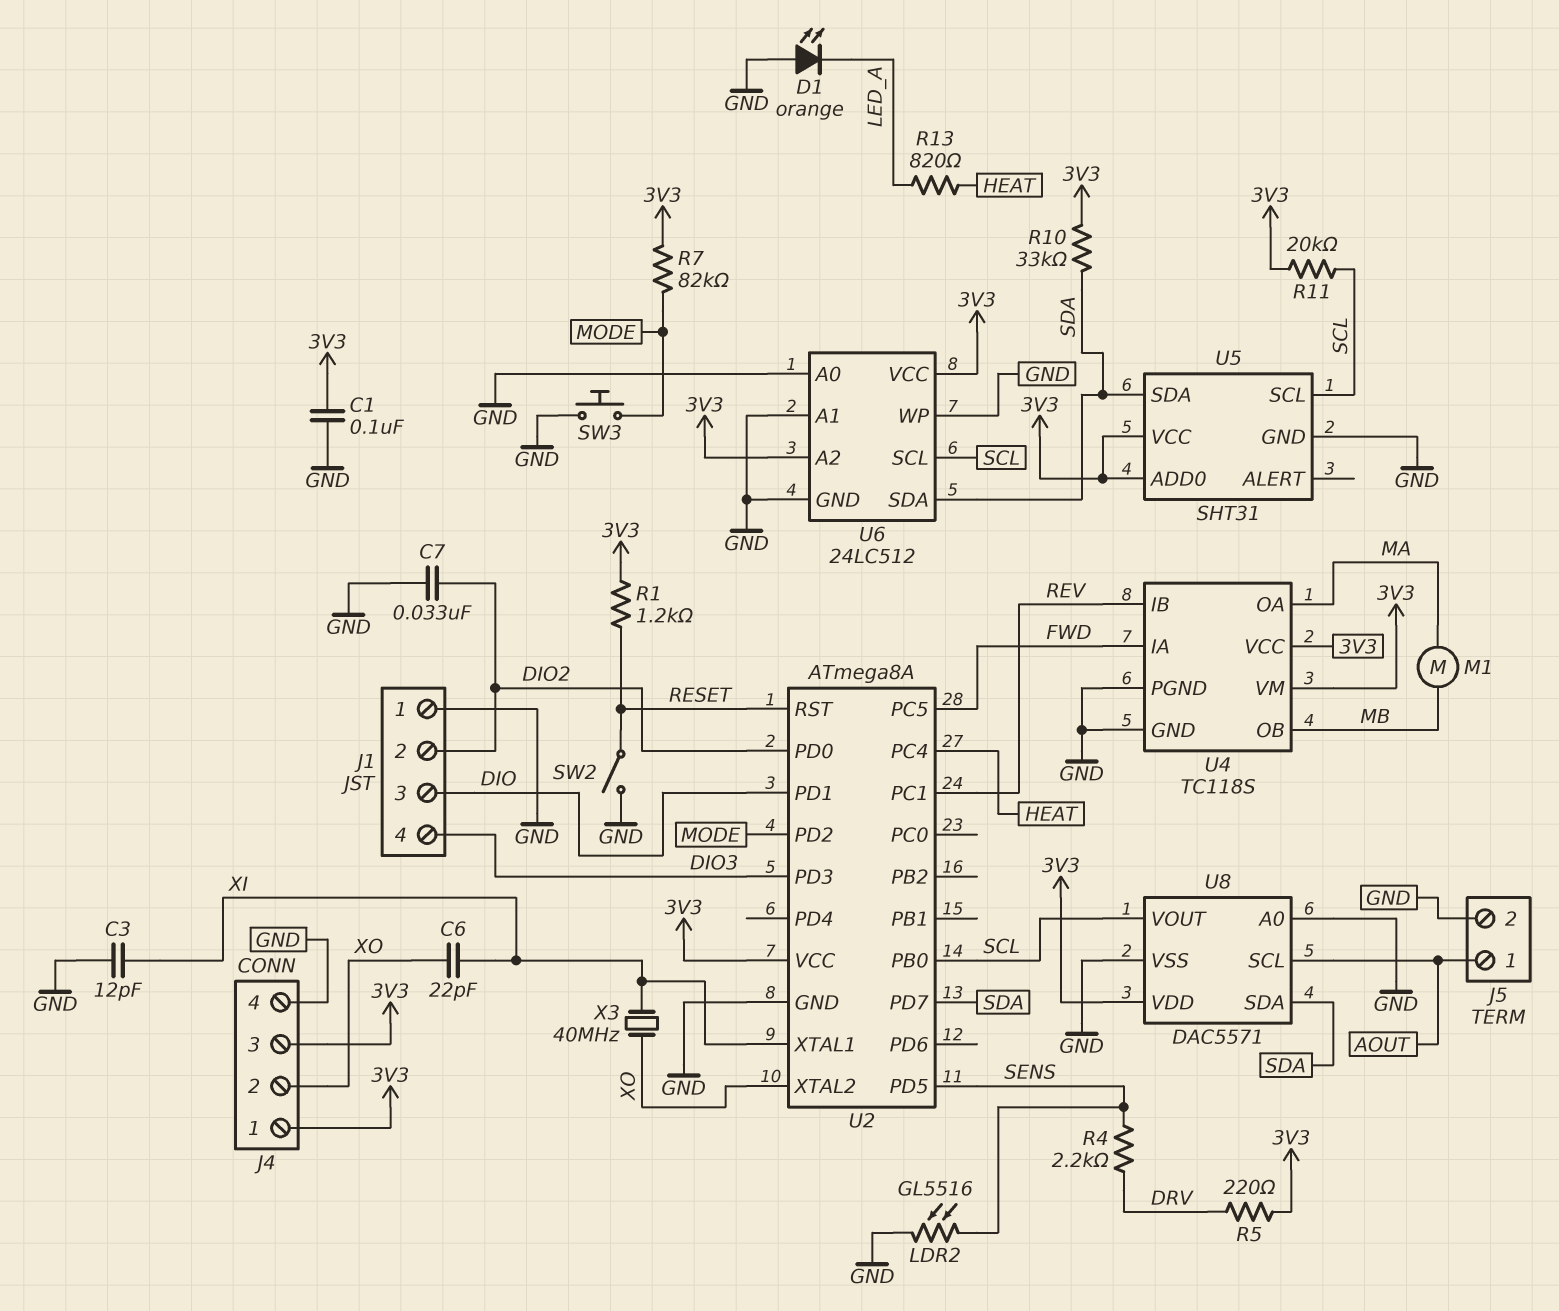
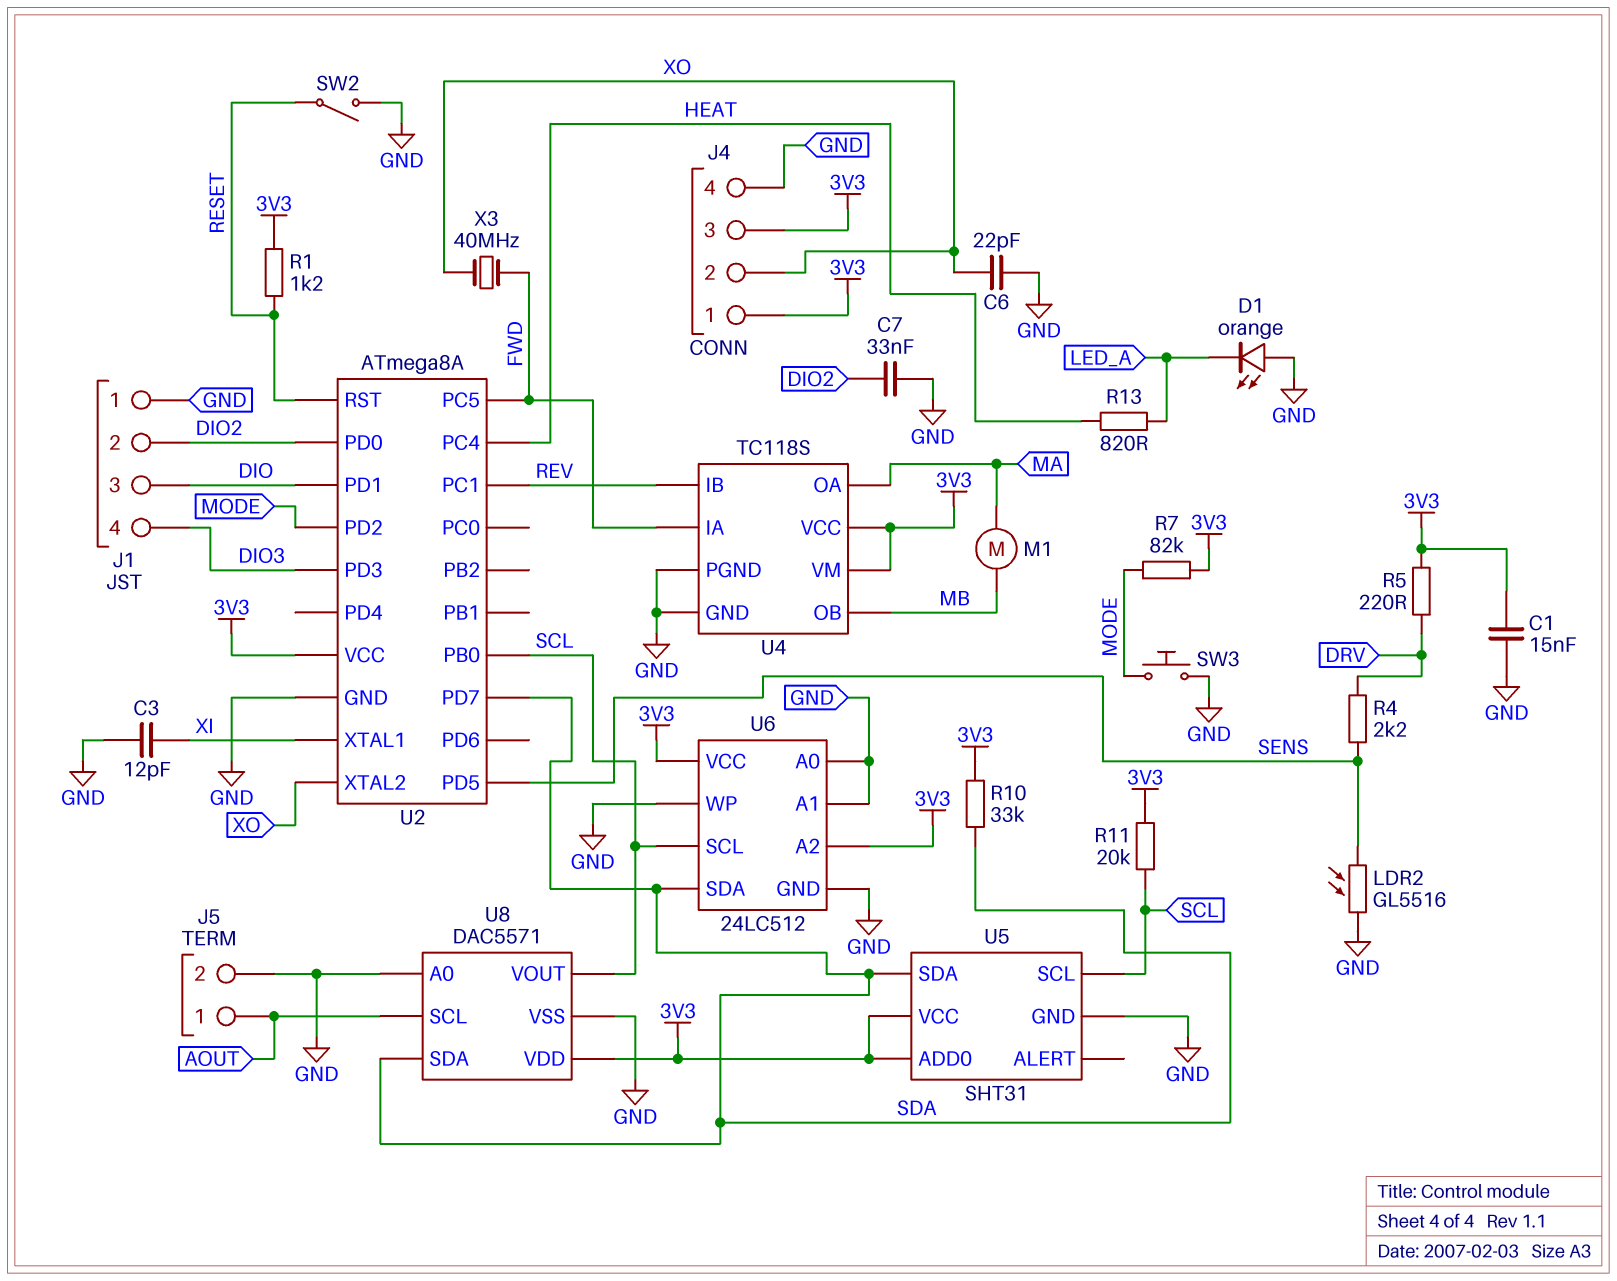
C1: 100nF (3V3, GND) -> 15nF (3V3, GND)
C6: 22pF (XI, XO) -> 22pF (GND, XO)
X3: 40MHz (XI, XO) -> 40MHz (FWD, XO)

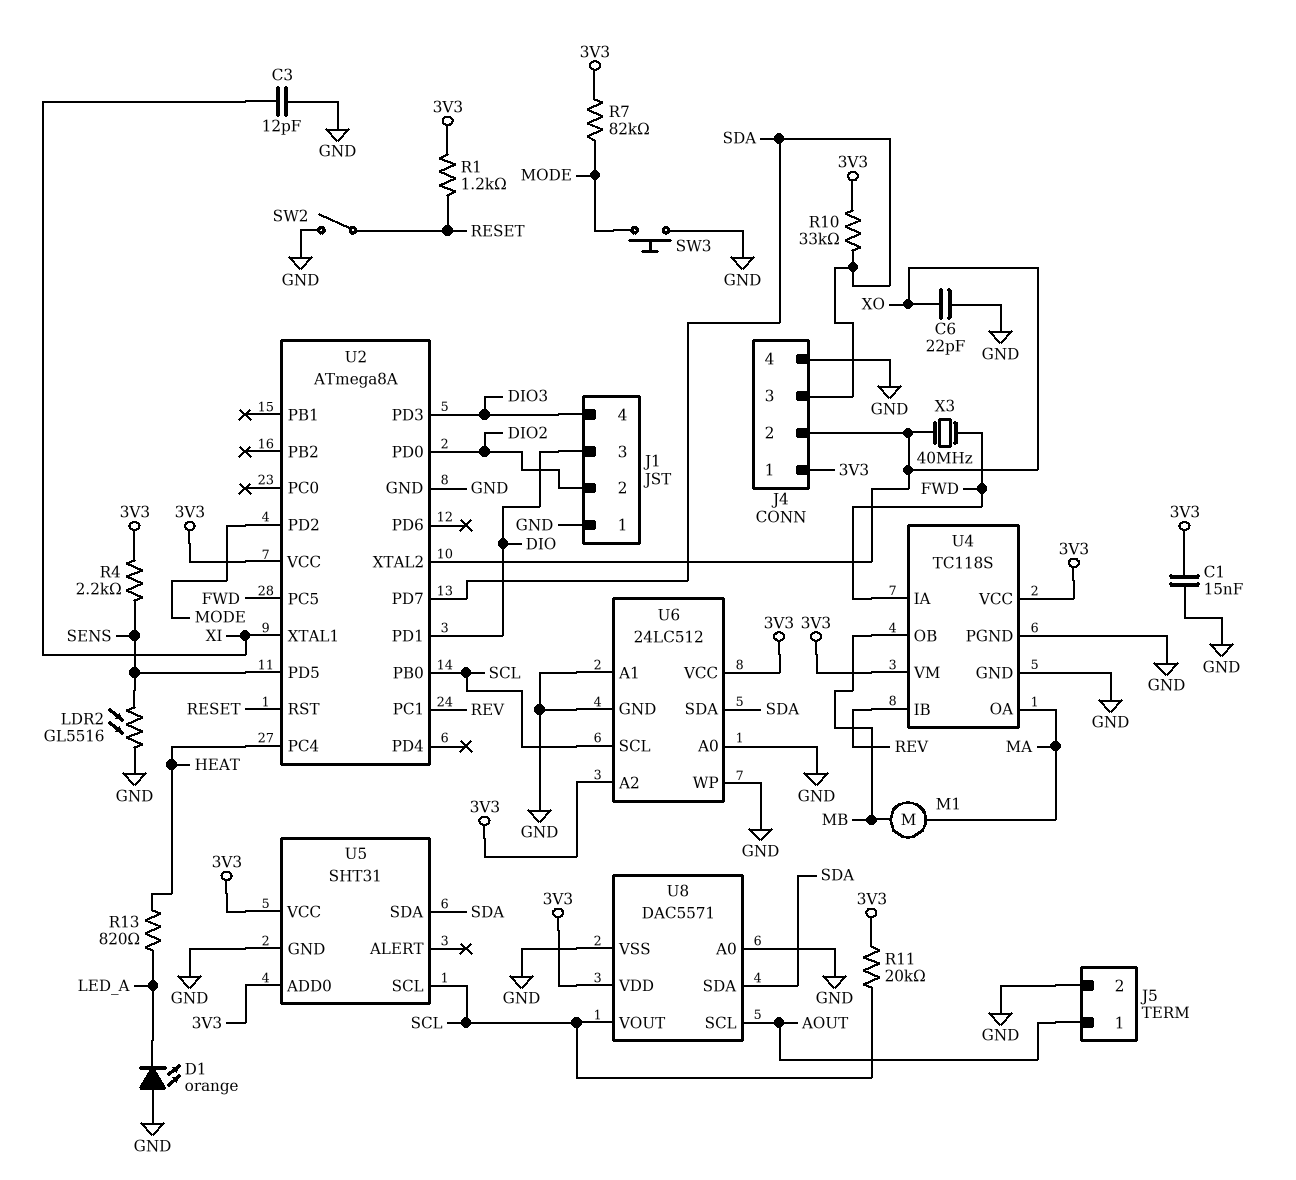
C7: 33nF (DIO2, GND) -> none
J4 pin 3: 3V3 -> SDA
R4: 2.2k (DRV, SENS) -> 2.2k (3V3, SENS)
R5: 220 (3V3, DRV) -> none

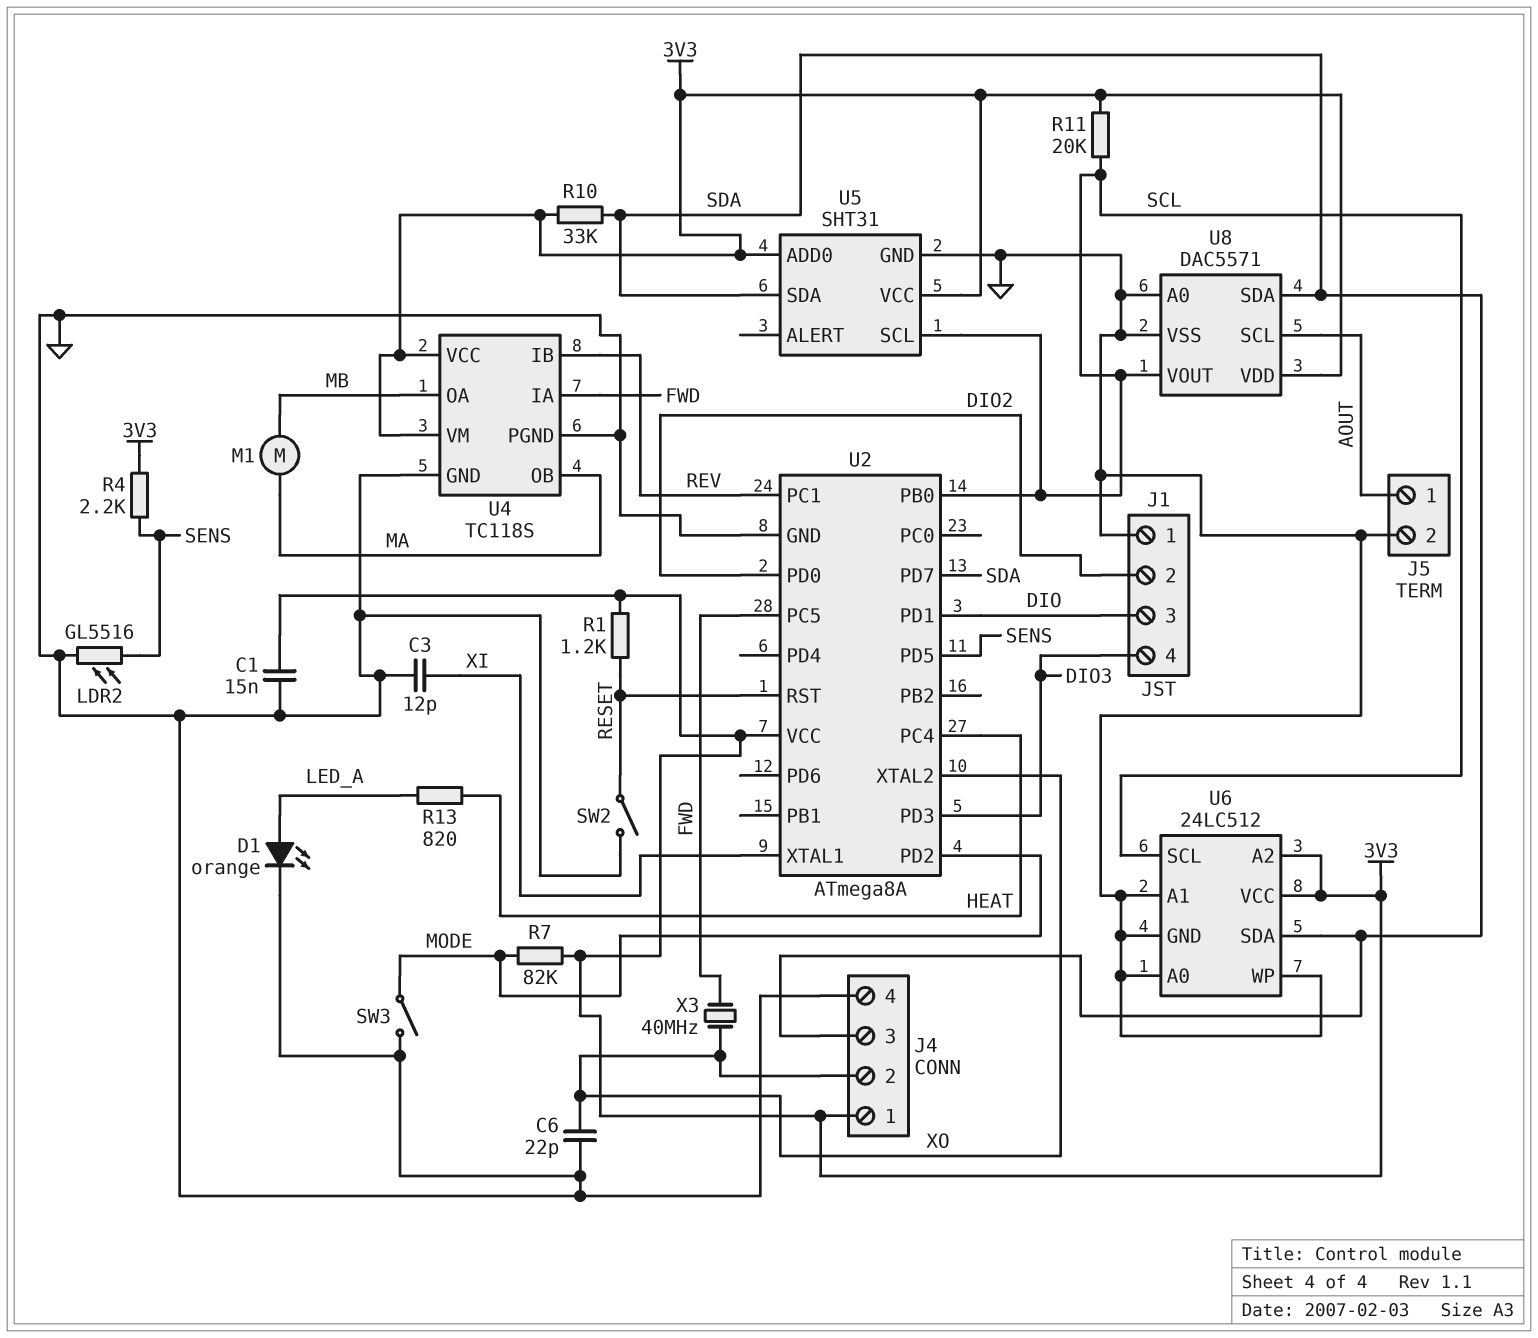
D1: LED orange (A GND, K LED_A) -> LED orange (A LED_A, K GND)
SW3: button (GND, MODE) -> switch (GND, MODE)
U4 pin OA: MA -> MB
U4 pin OB: MB -> MA

